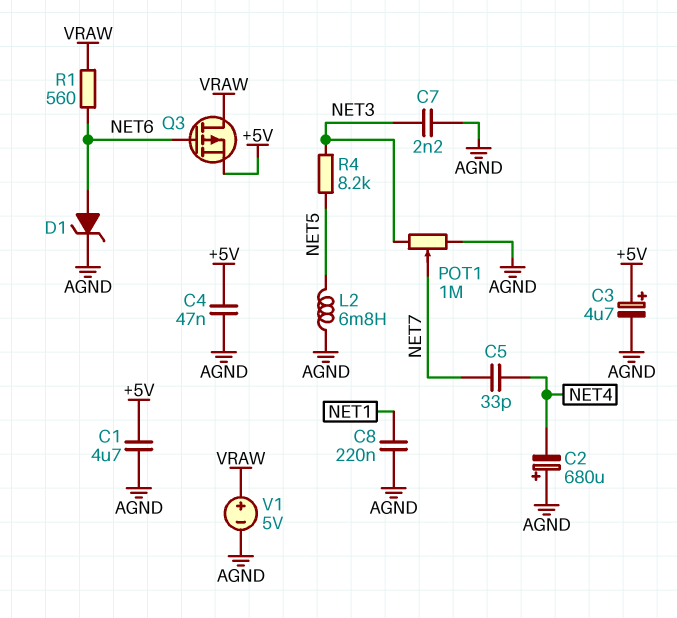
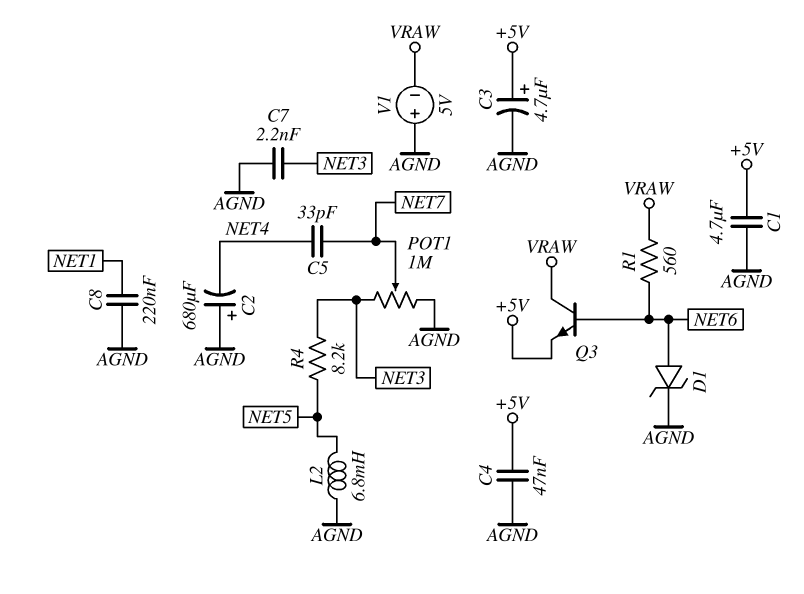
Q3: PMOS (G NET6, D VRAW, S +5V) -> NPN (B NET6, C VRAW, E +5V)
V1: 5V (plus VRAW, minus AGND) -> 5V (plus AGND, minus VRAW)

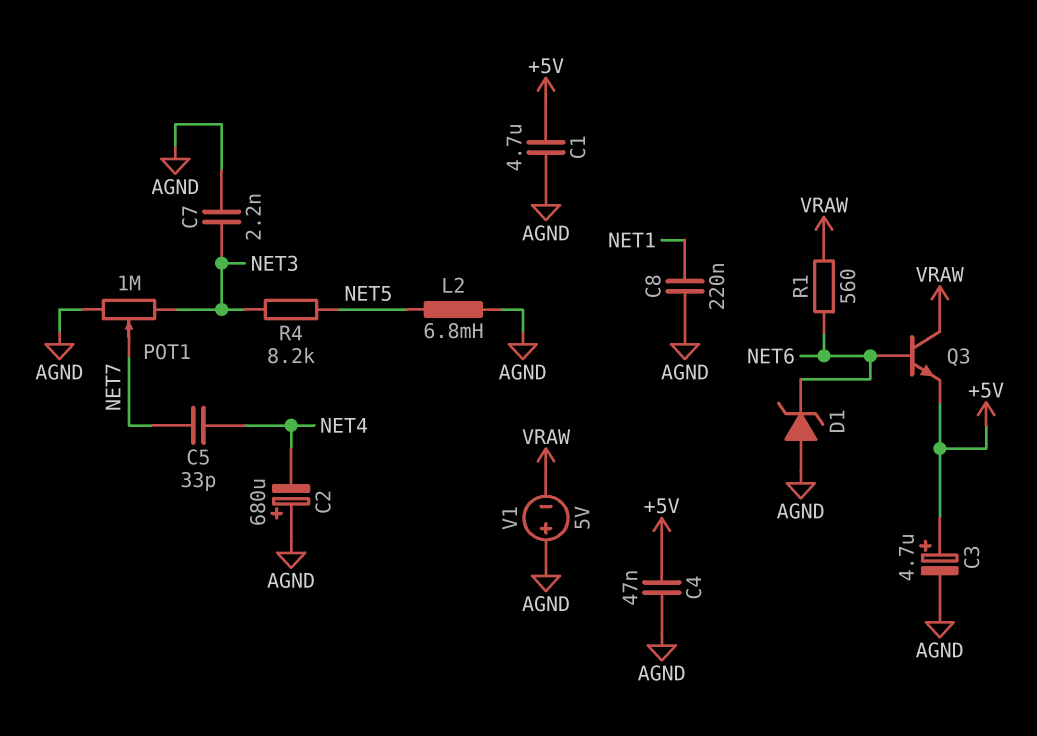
D1: zener (A NET6, K AGND) -> zener (A AGND, K NET6)

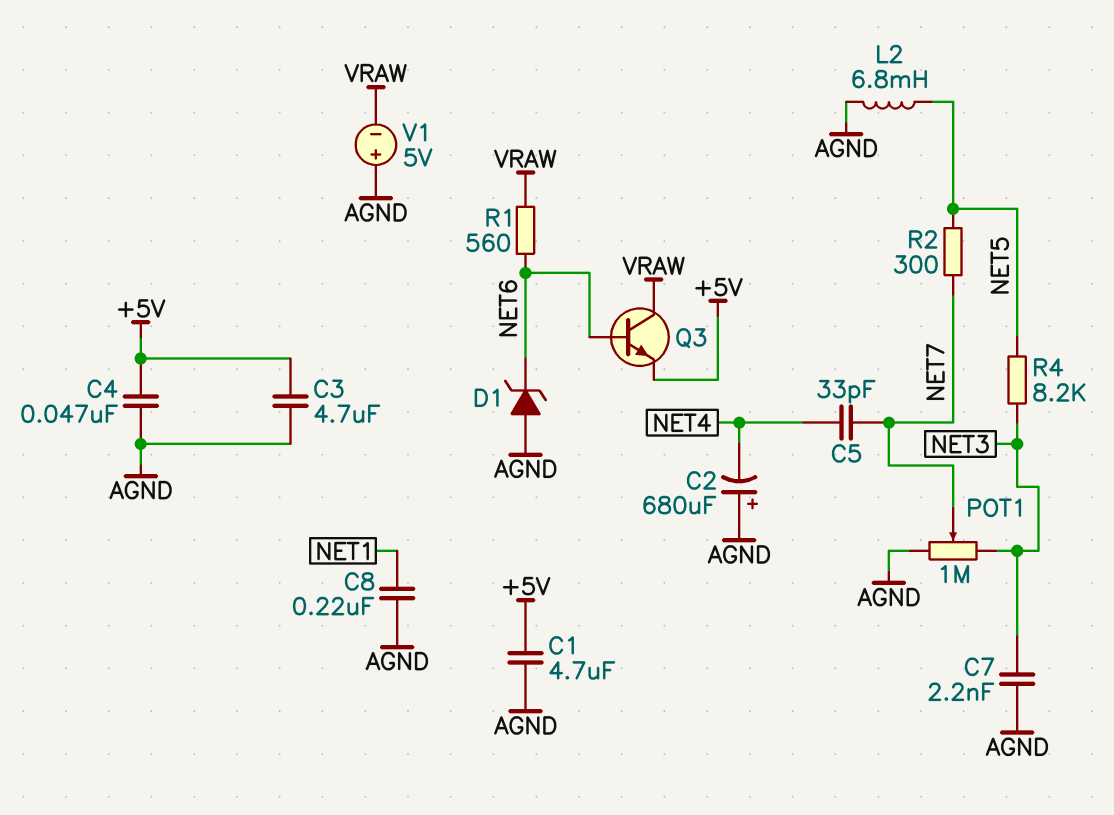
C3: 4.7uF (plus +5V, minus AGND) -> 4.7uF (+5V, AGND)
R2: none -> 300 (NET5, NET7)

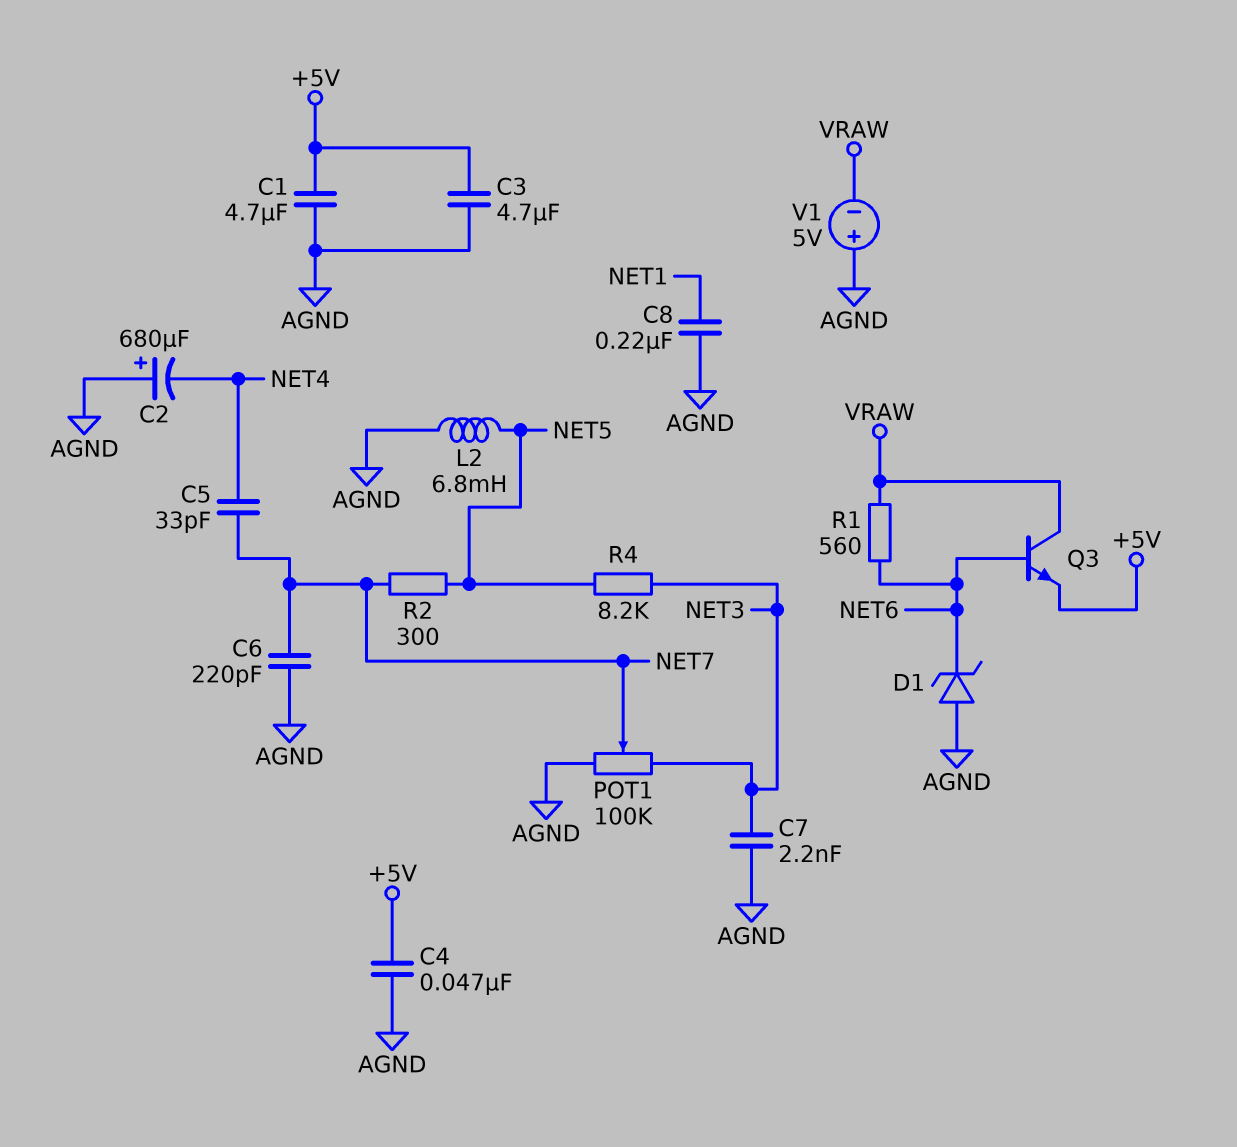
C6: none -> 220pF (AGND, NET7)
POT1: 1M (AGND, NET3, wiper NET7) -> 100k (AGND, NET3, wiper NET7)

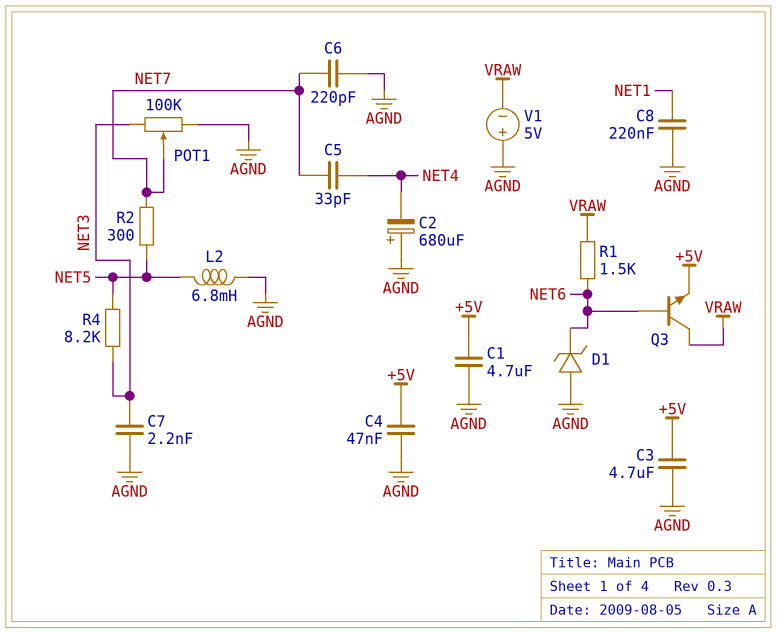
R1: 560 (NET6, VRAW) -> 1.5k (NET6, VRAW)

